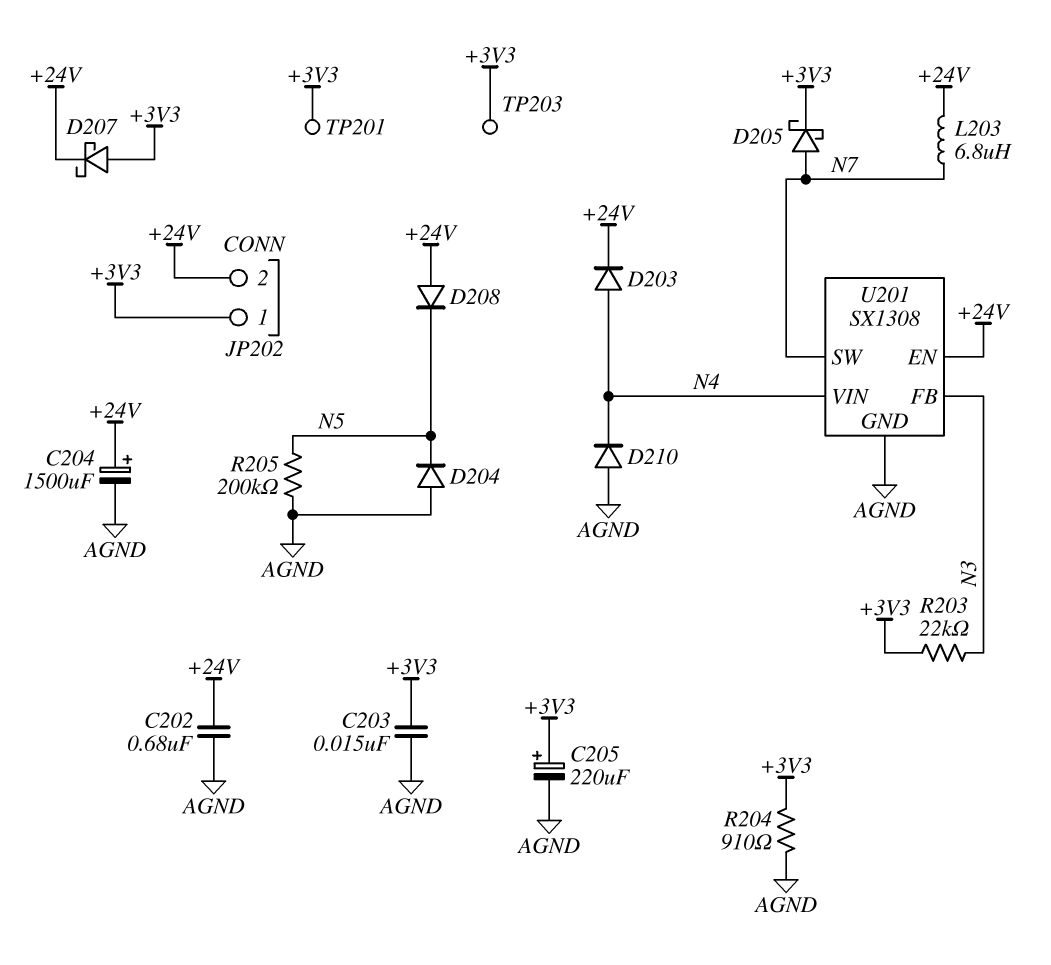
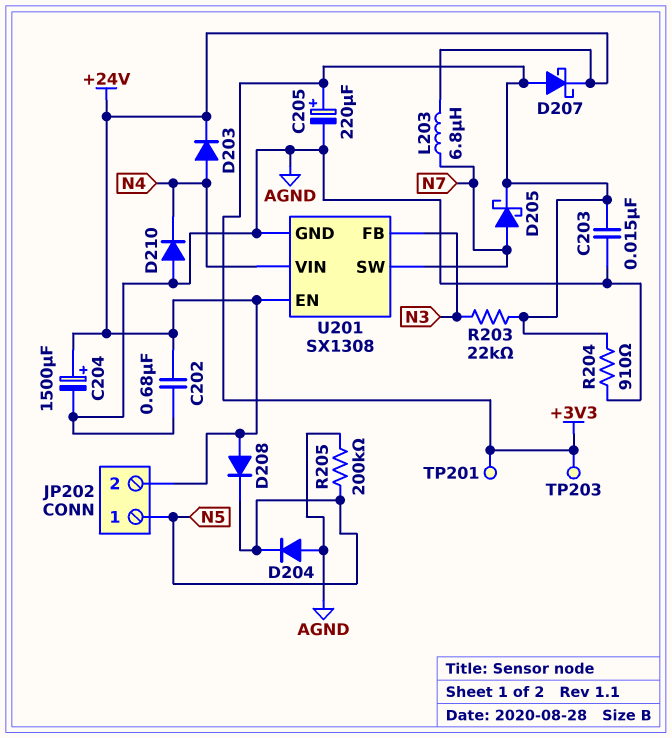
JP202 pin 1: +3V3 -> N5

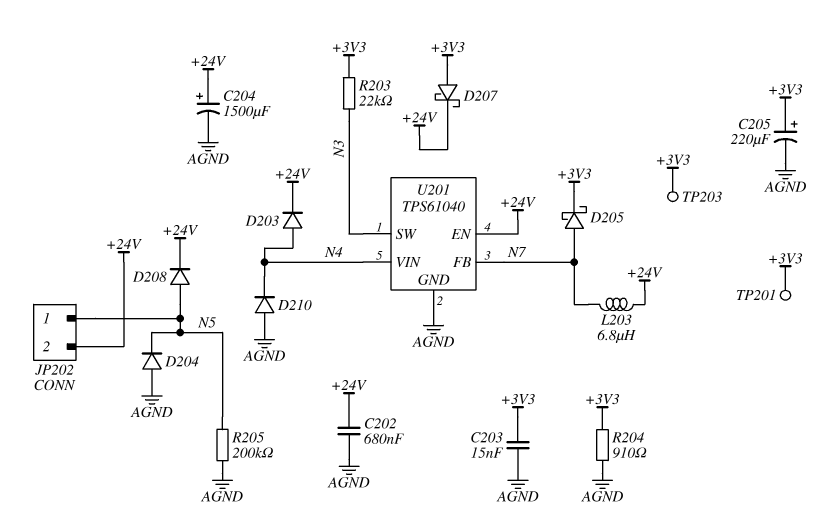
D208: diode (A +24V, K N5) -> diode (A N5, K +24V)
U201: SX1308 -> TPS61040
U201 pin FB: N3 -> N7
U201 pin SW: N7 -> N3

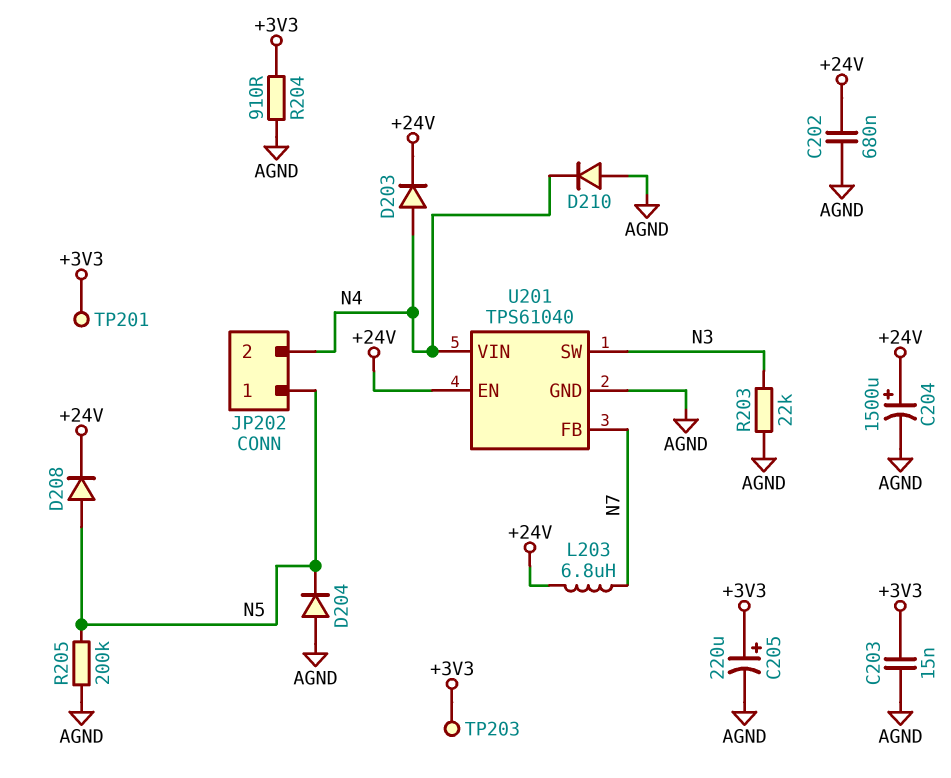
D205: schottky (A N7, K +3V3) -> none
D207: schottky (A +3V3, K +24V) -> none
JP202 pin 2: +24V -> N4
R203: 22k (+3V3, N3) -> 22k (AGND, N3)

